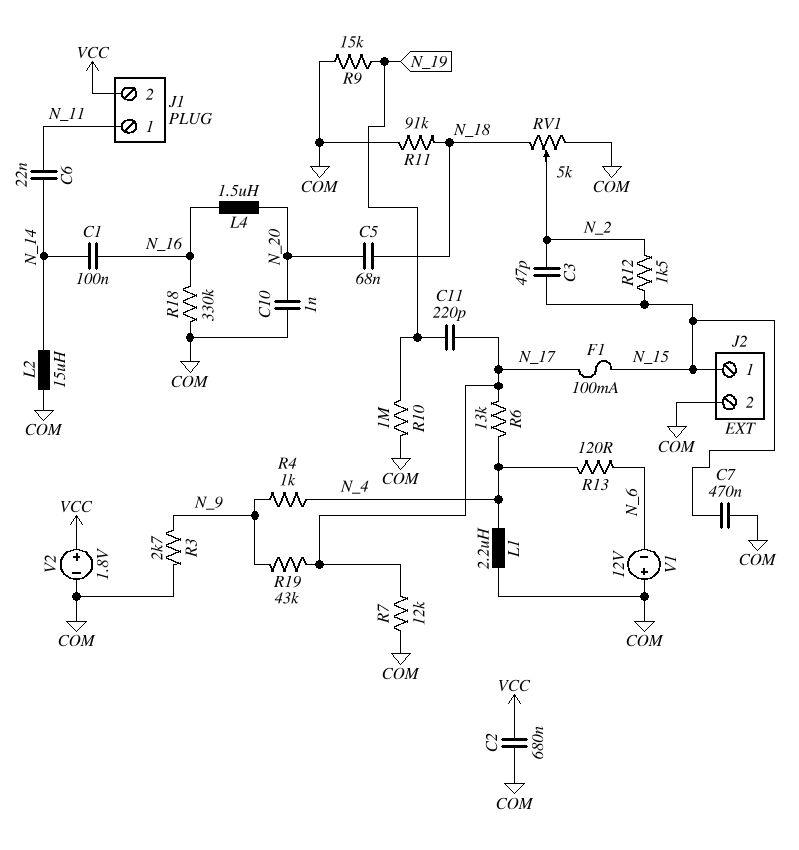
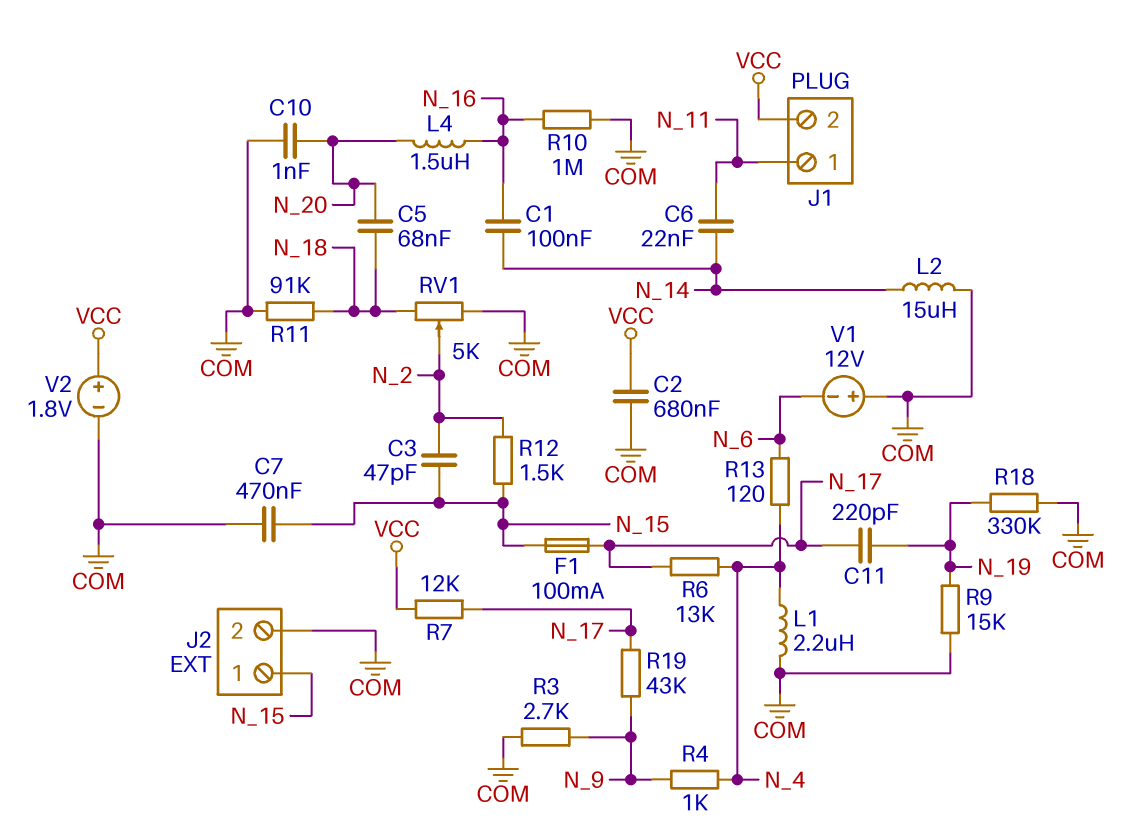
R7: 12k (COM, N_17) -> 12k (N_17, VCC)
R10: 1M (COM, N_19) -> 1M (COM, N_16)
R18: 330k (COM, N_16) -> 330k (COM, N_19)

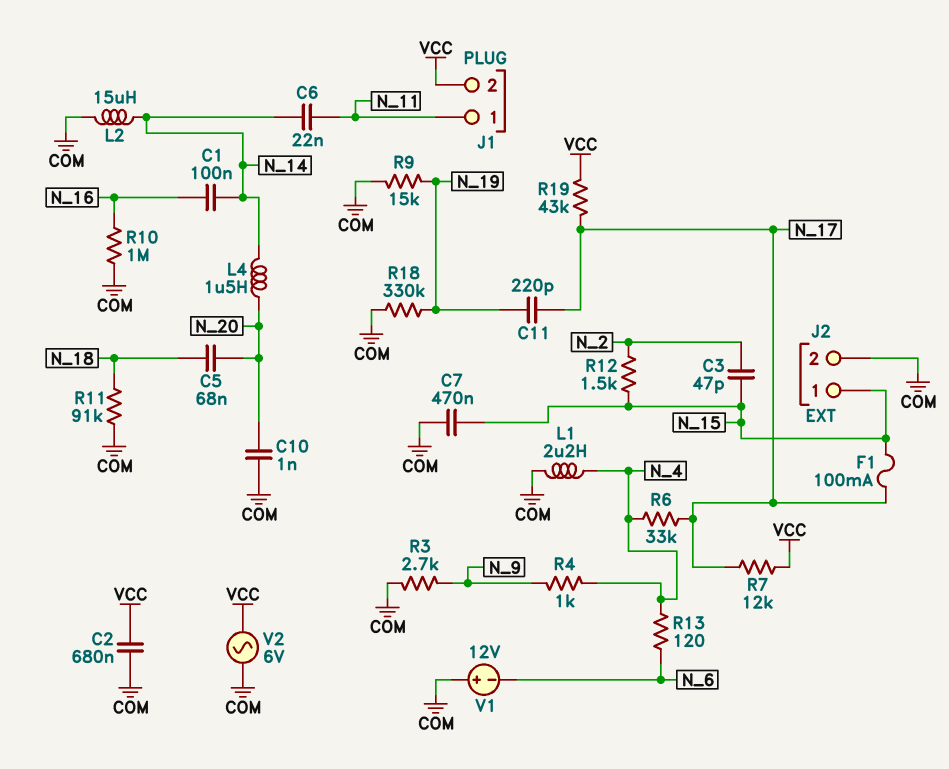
L4: 1.5uH (N_16, N_20) -> 1.5uH (N_14, N_20)
R6: 13k (N_4, N_17) -> 33k (N_4, N_17)
R19: 43k (N_9, N_17) -> 43k (N_17, VCC)
RV1: 5k (COM, N_18, wiper N_2) -> none
V2: 1.8V (plus VCC, minus COM) -> AC 6V (COM, VCC)

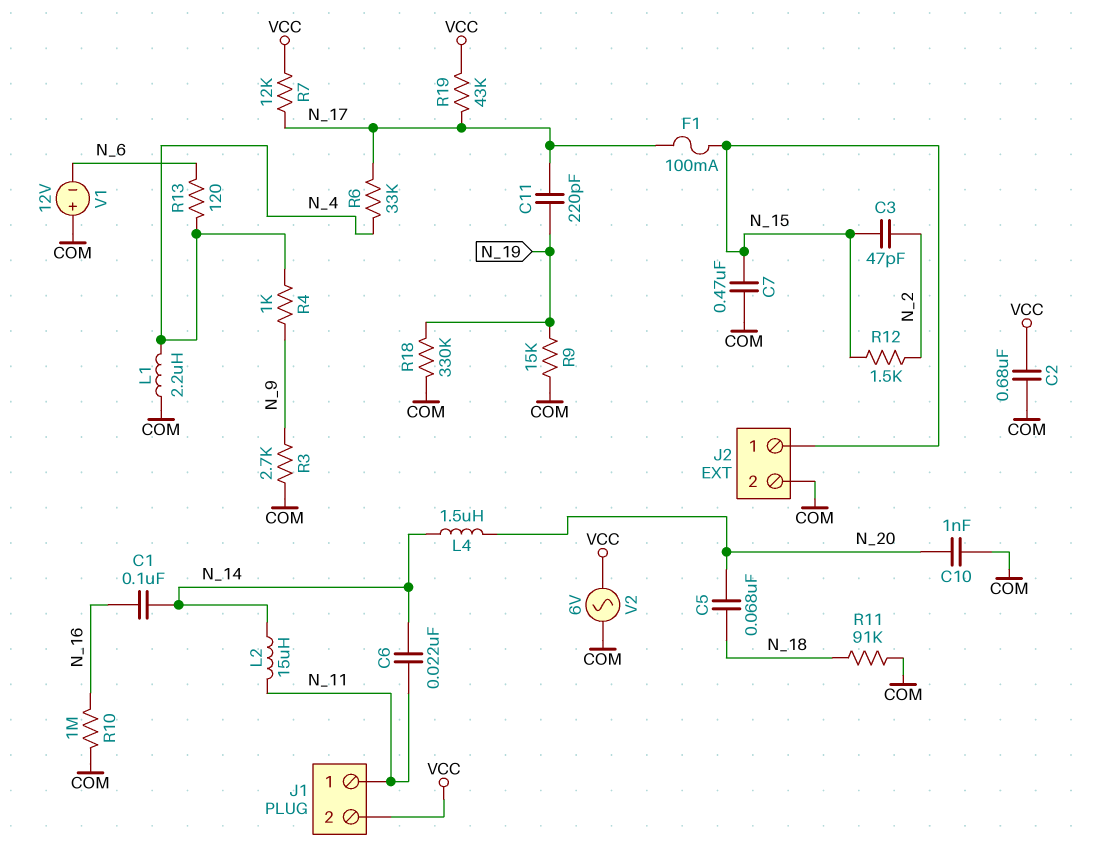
L2: 15uH (COM, N_14) -> 15uH (N_11, N_14)

